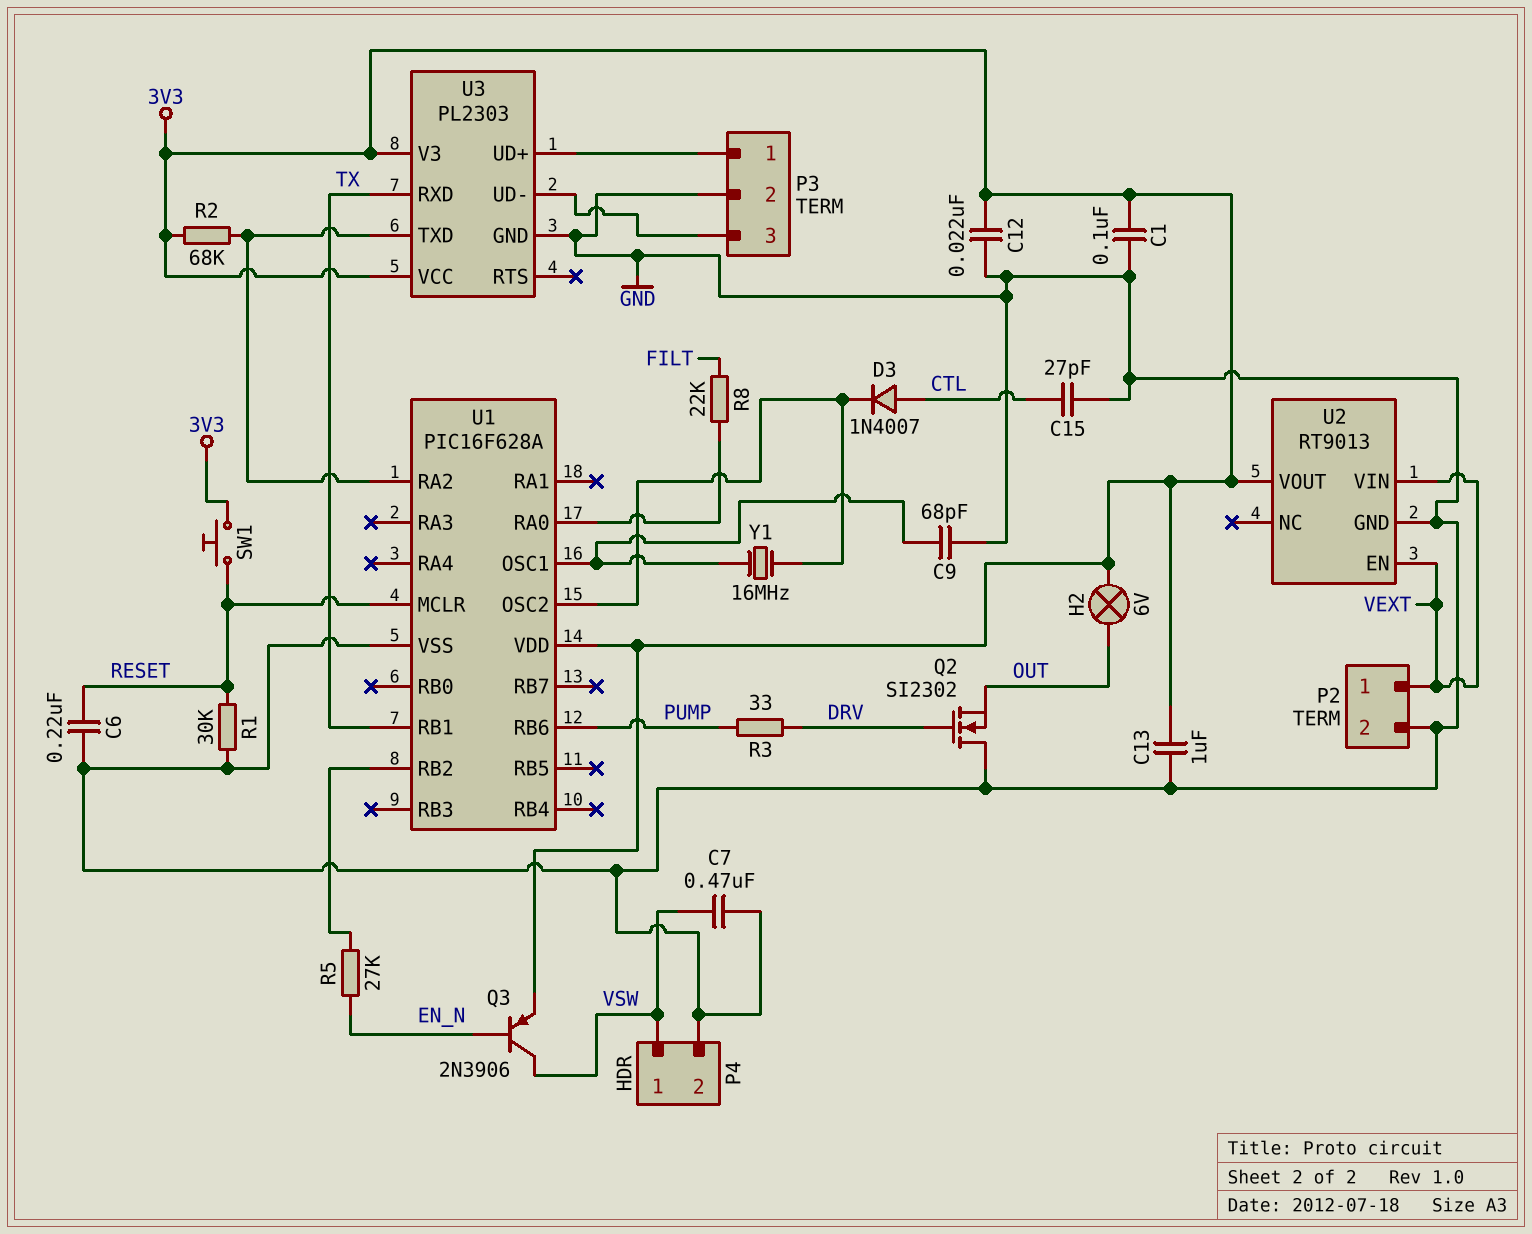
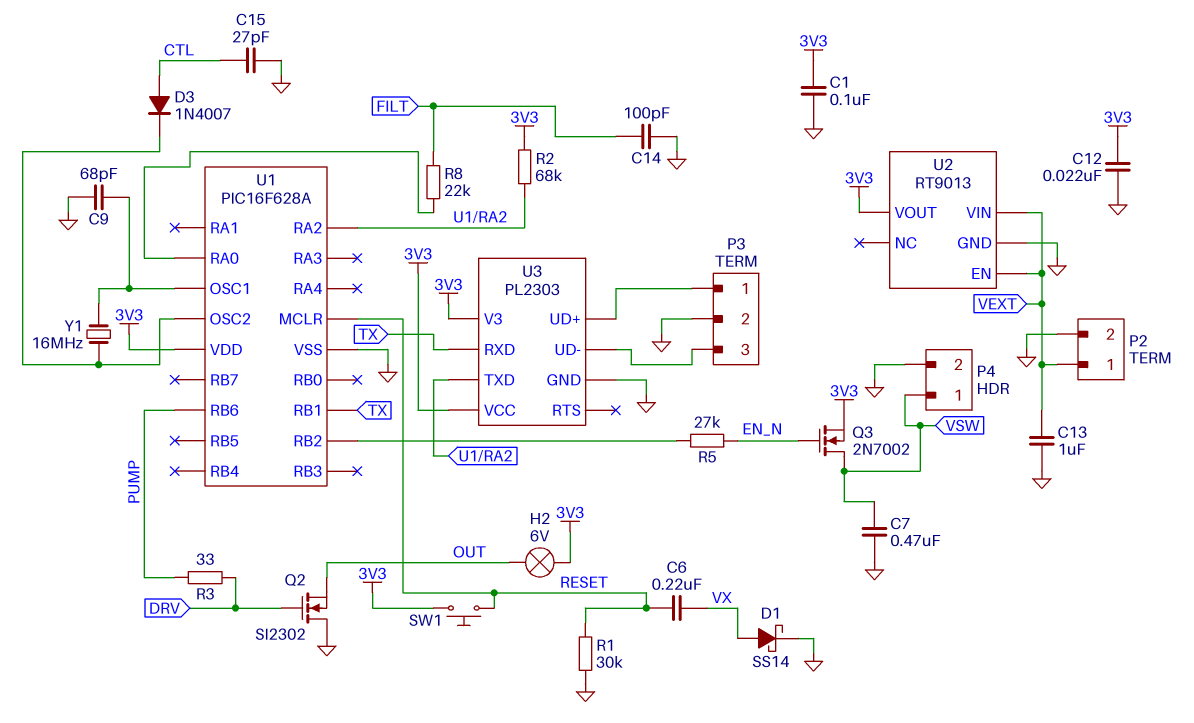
C6: 220nF (GND, RESET) -> 220nF (RESET, VX)
C13: 1uF (3V3, GND) -> 1uF (GND, VEXT)
C14: none -> 100pF (FILT, GND)
D1: none -> schottky SS14 (A VX, K GND)
Q3: PNP 2N3906 (B EN_N, C VSW, E 3V3) -> NMOS 2N7002 (G EN_N, D VSW, S 3V3)

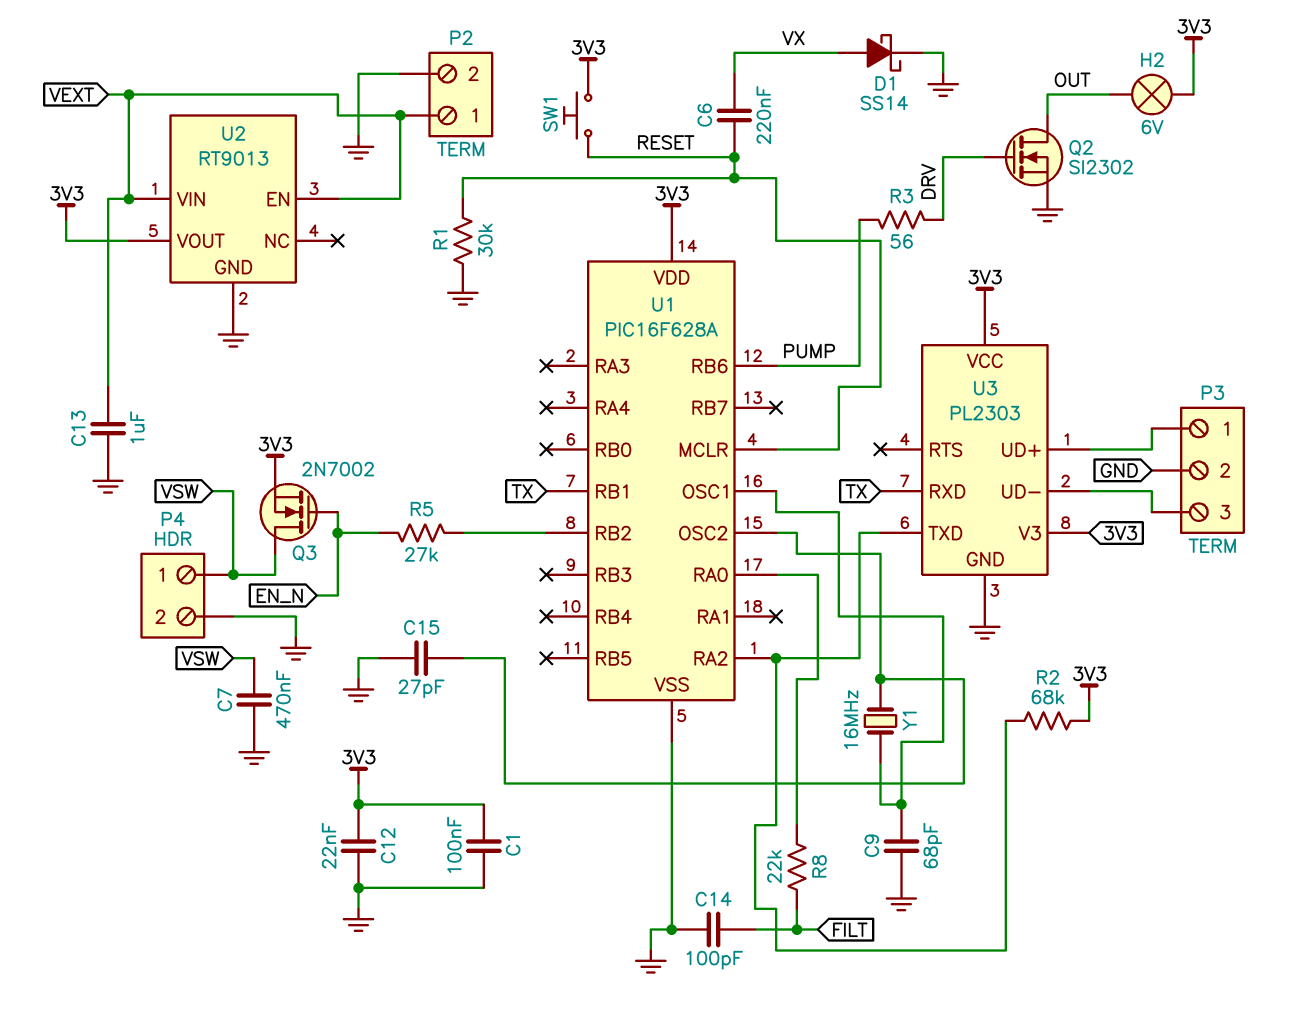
C15: 27pF (CTL, GND) -> 27pF (GND, U1/OSC2)
D3: diode 1N4007 (A CTL, K U1/OSC2) -> none
Q2: NMOS SI2302 (G DRV, D GND, S OUT) -> NMOS SI2302 (G DRV, D OUT, S GND)
R3: 33 (DRV, PUMP) -> 56 (DRV, PUMP)

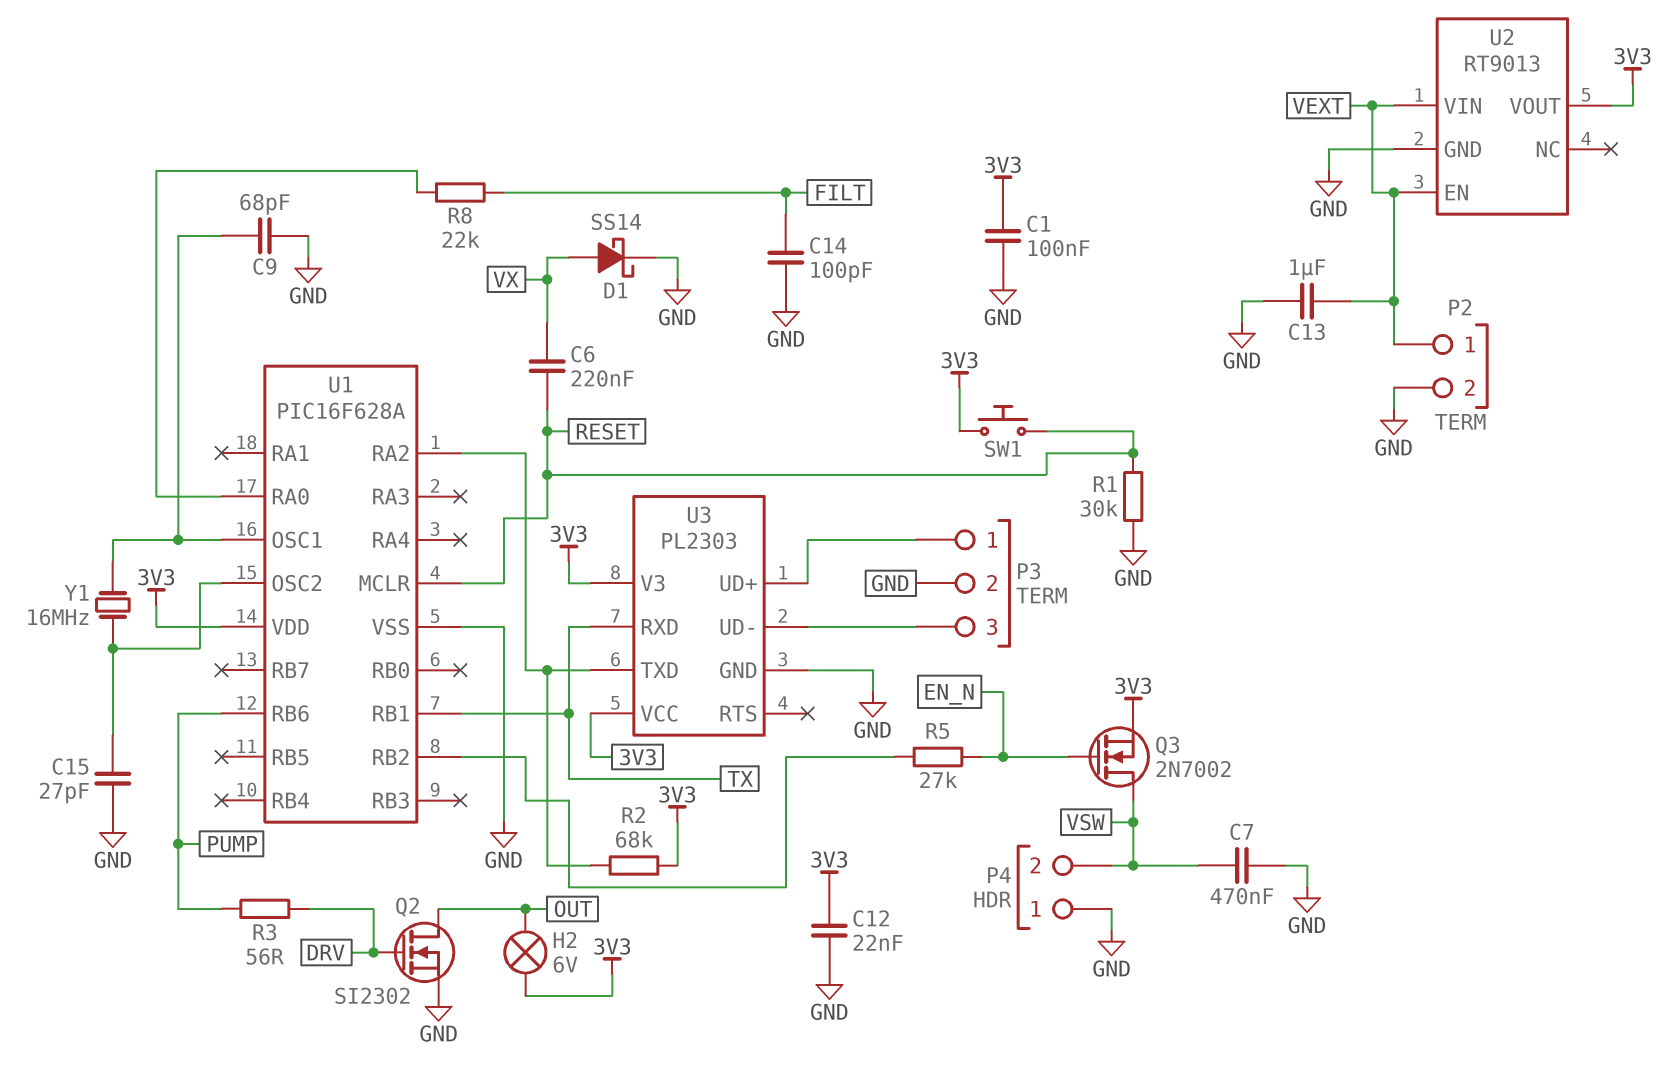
P4 pin 1: VSW -> GND
P4 pin 2: GND -> VSW

